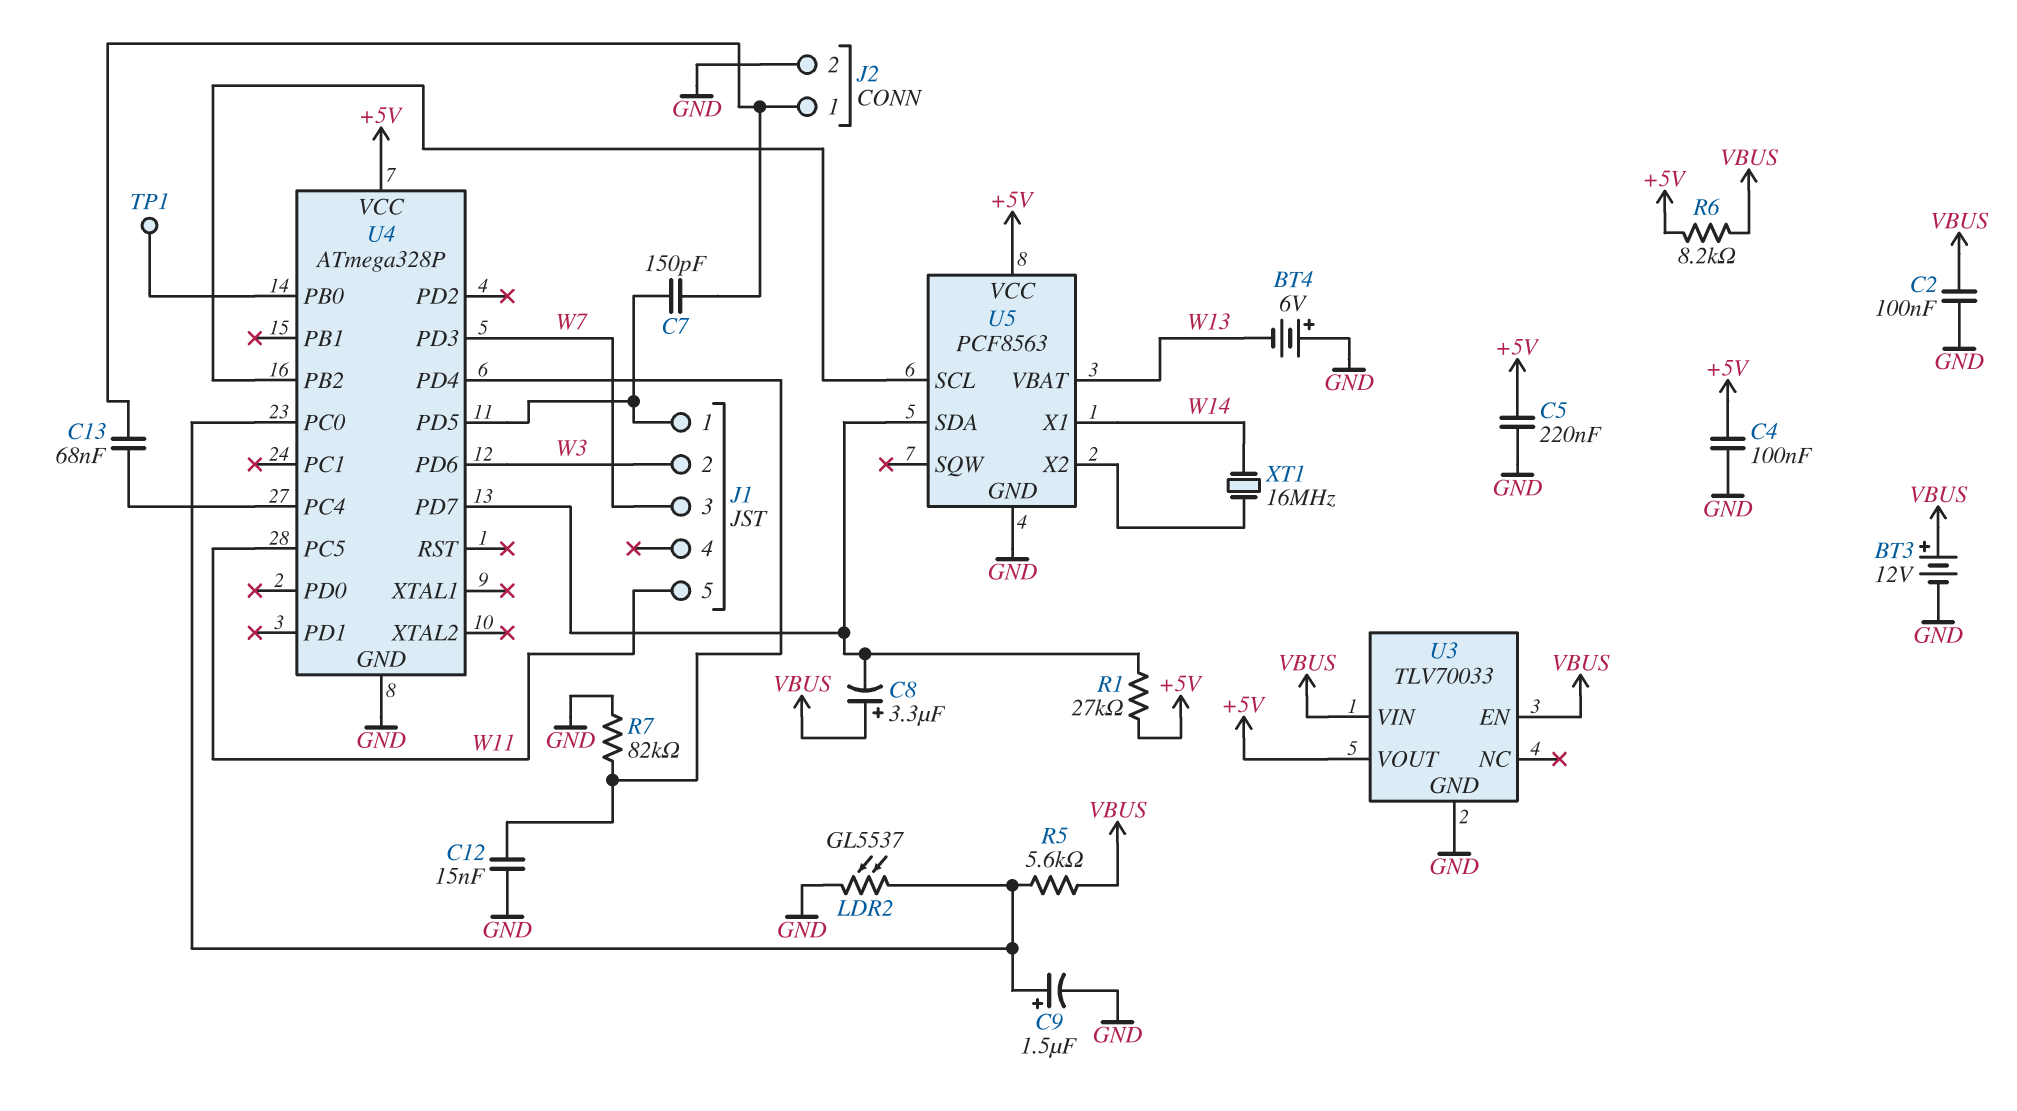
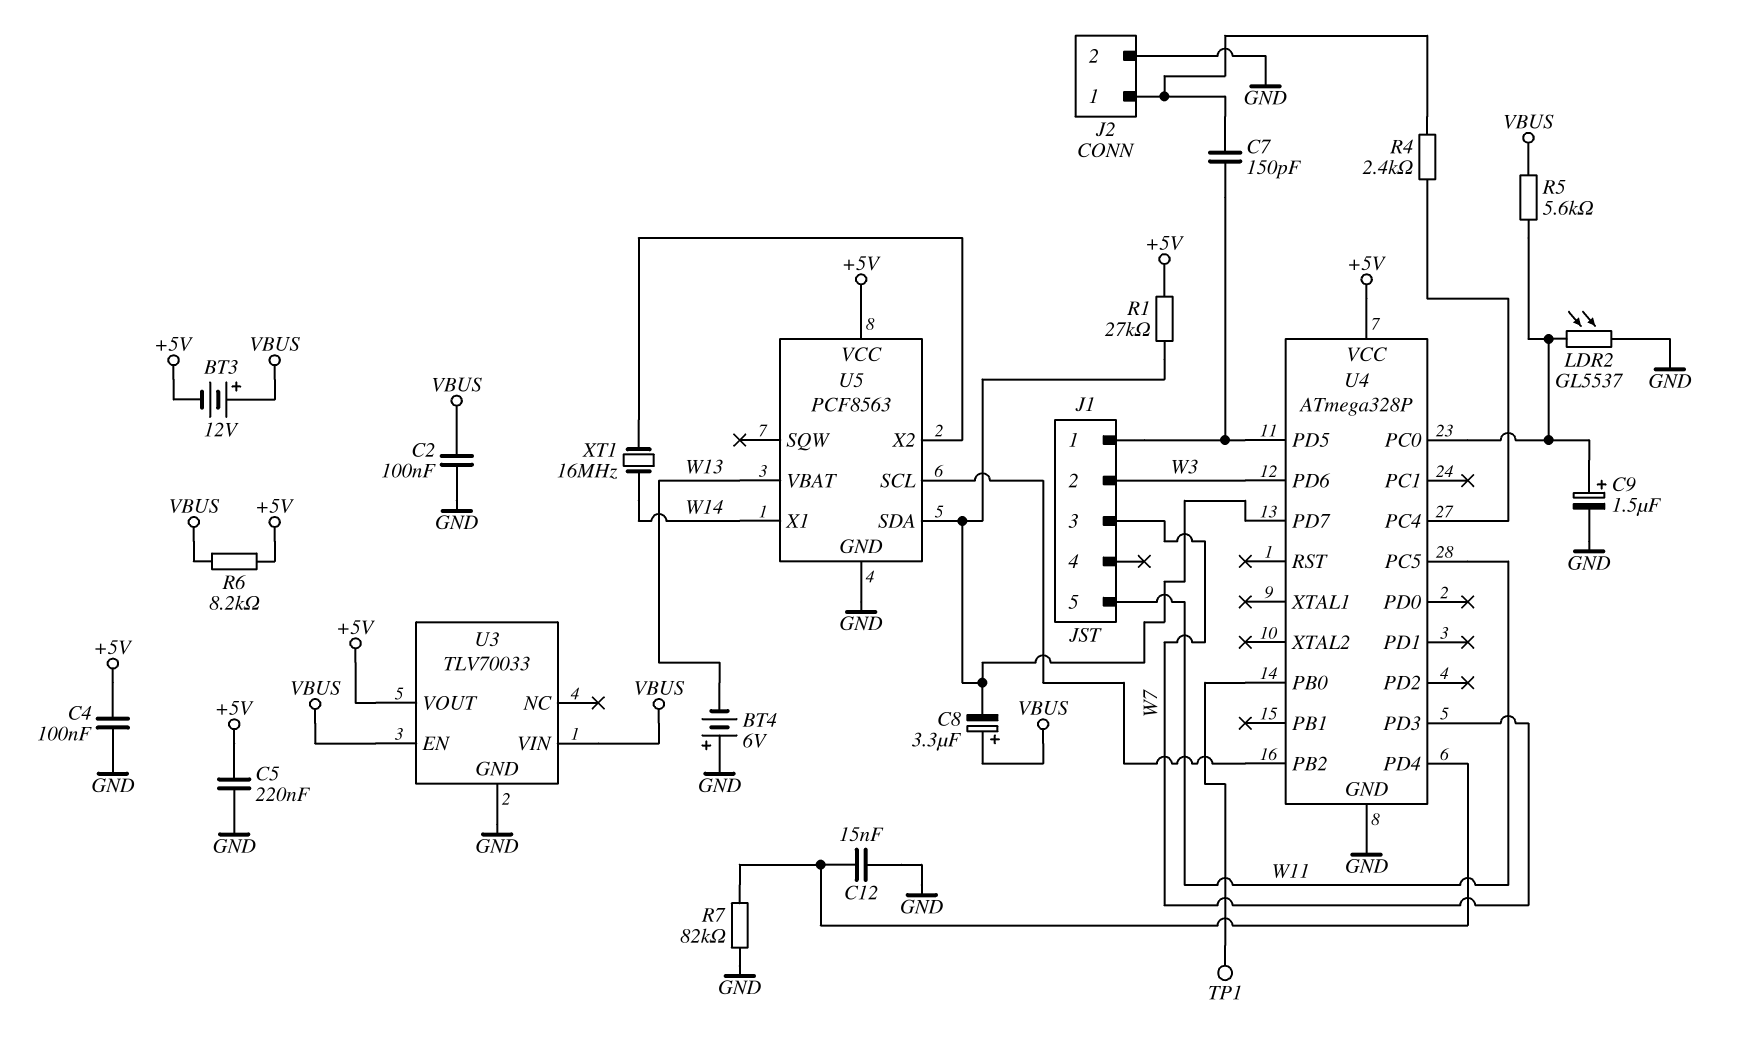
BT3: 12V (plus VBUS, minus GND) -> 12V (plus VBUS, minus +5V)
C13: 68nF (J2/1, U4/PC4) -> none
R4: none -> 2.4k (J2/1, U4/PC4)

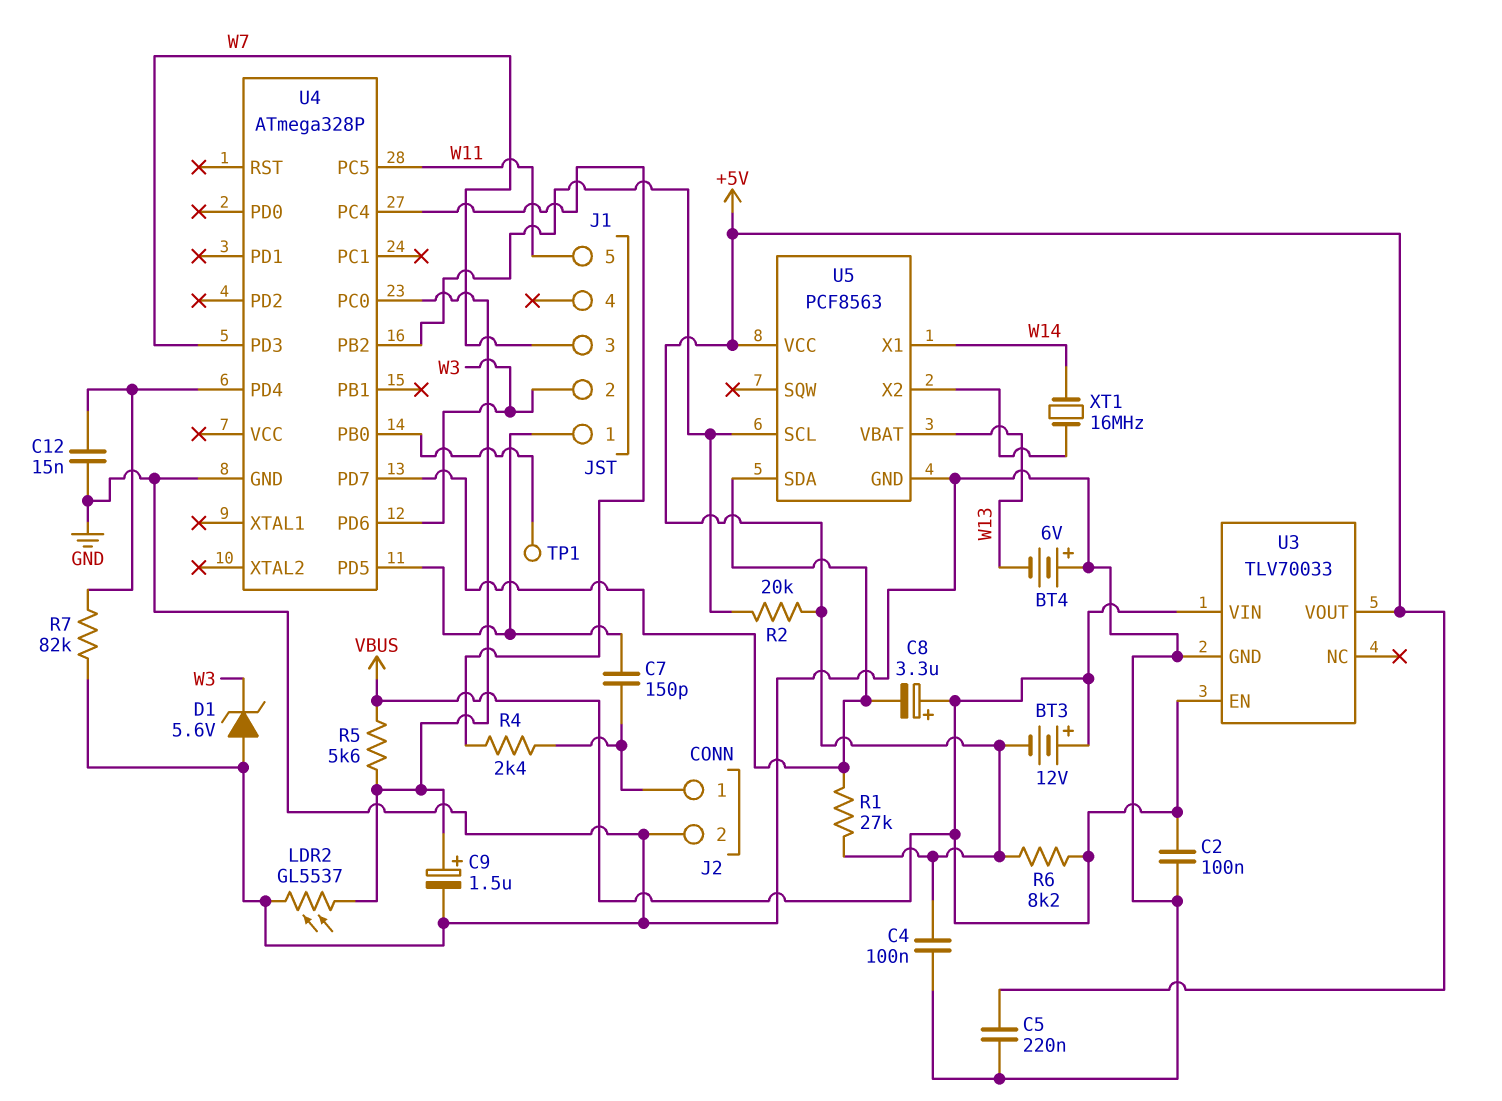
D1: none -> zener 5.6V (A GND, K W3)
R2: none -> 20k (+5V, U4/PB2)
U4 pin VCC: +5V -> none

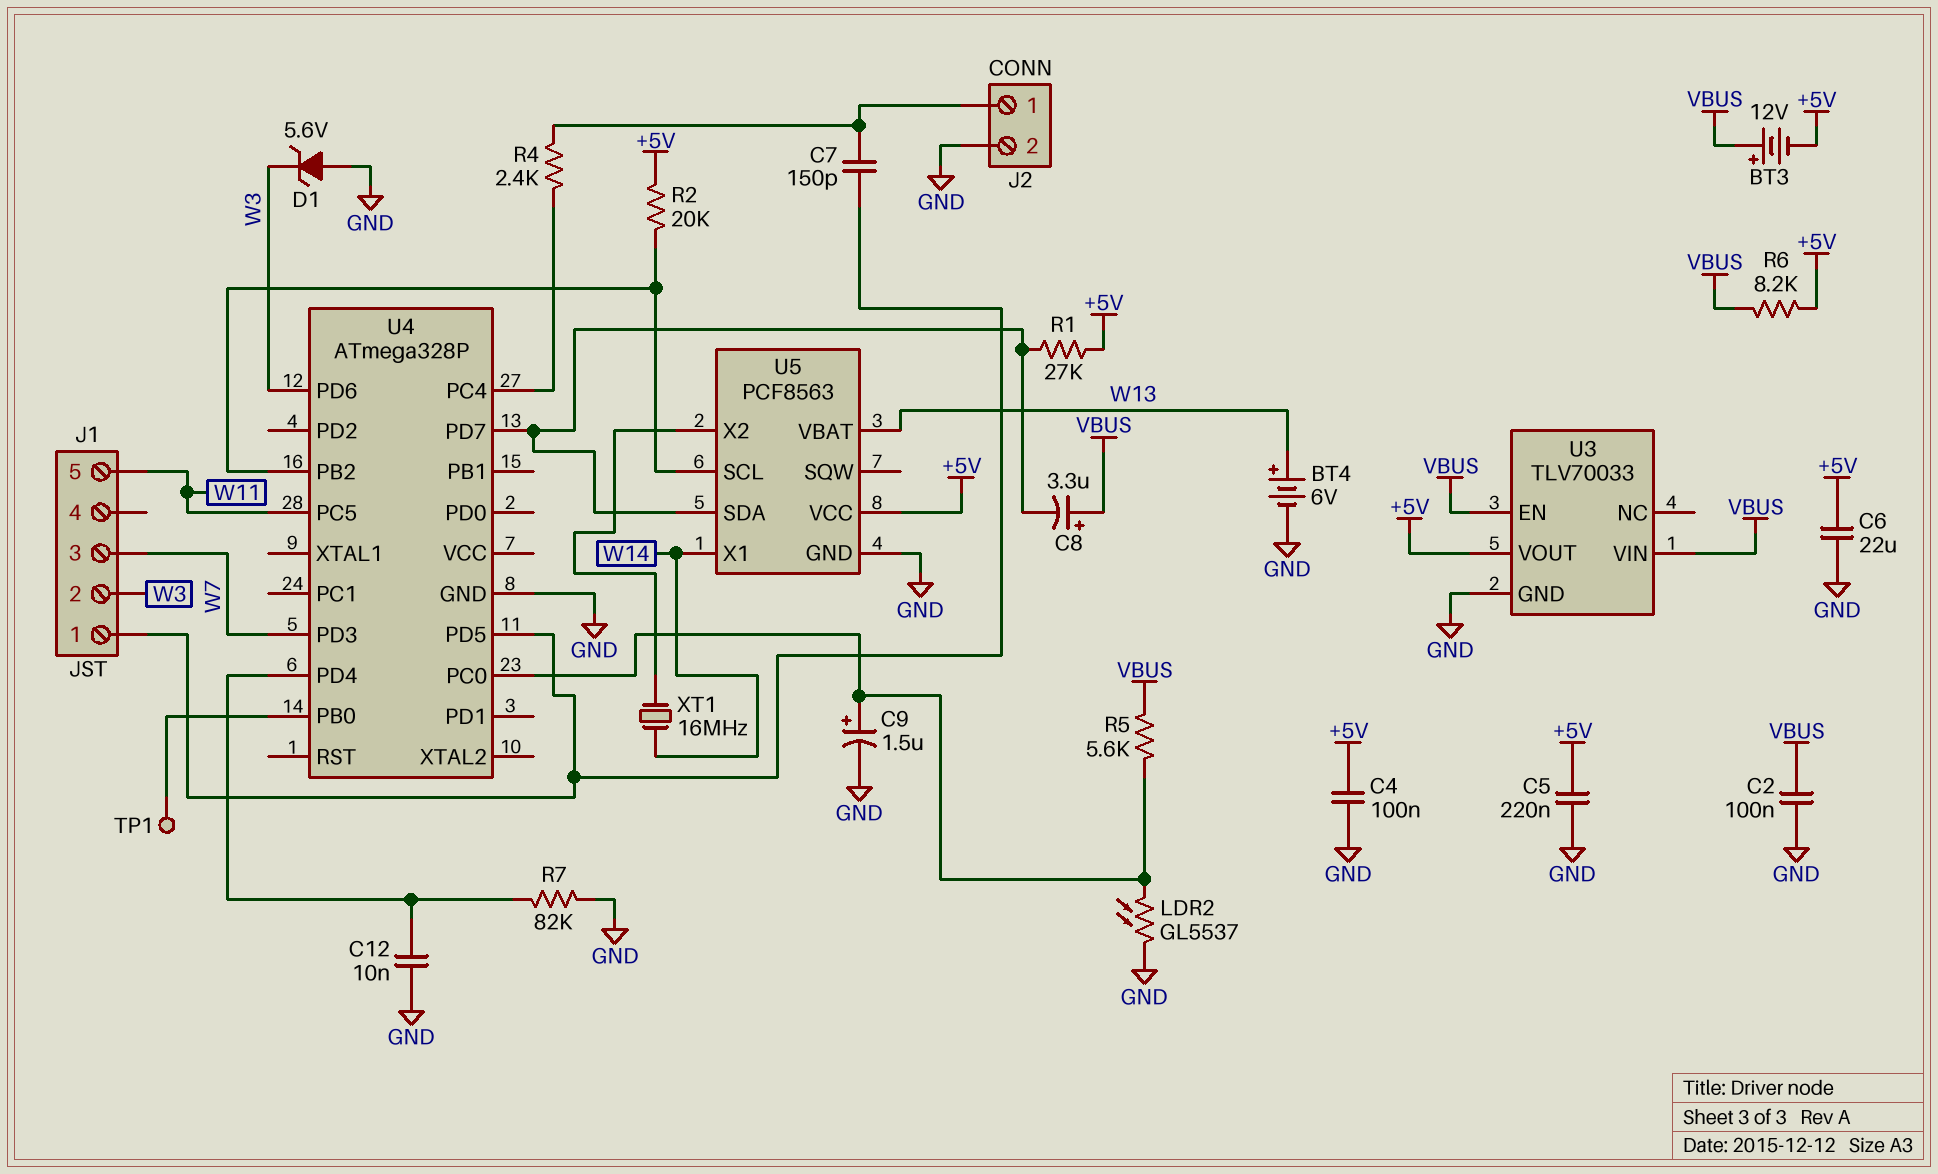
BT4: 6V (plus GND, minus W13) -> 6V (plus W13, minus GND)
C6: none -> 22uF (+5V, GND)
C12: 15nF (GND, U4/PD4) -> 10nF (GND, U4/PD4)

